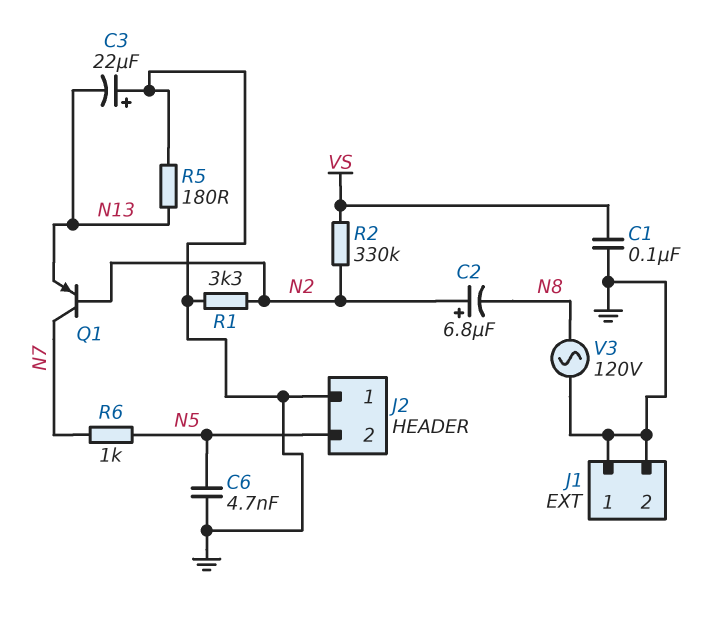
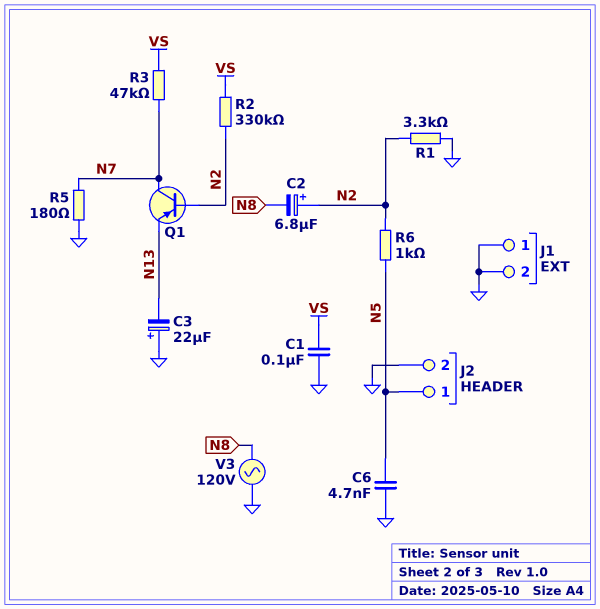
J2 pin 1: GND -> N5
J2 pin 2: N5 -> GND
R3: none -> 47k (N7, VS)
R5: 180 (GND, N13) -> 180 (GND, N7)
R6: 1k (N5, N7) -> 1k (N2, N5)

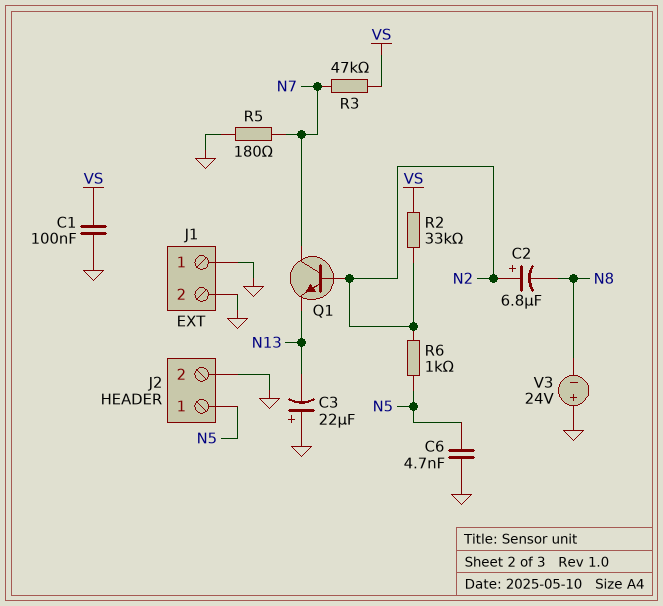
Q1: PNP (B N2, C N7, E N13) -> NPN (B N2, C N7, E N13)
R1: 3.3k (GND, N2) -> none
R2: 330k (N2, VS) -> 33k (N2, VS)
V3: AC 120V (GND, N8) -> 24V (plus GND, minus N8)

